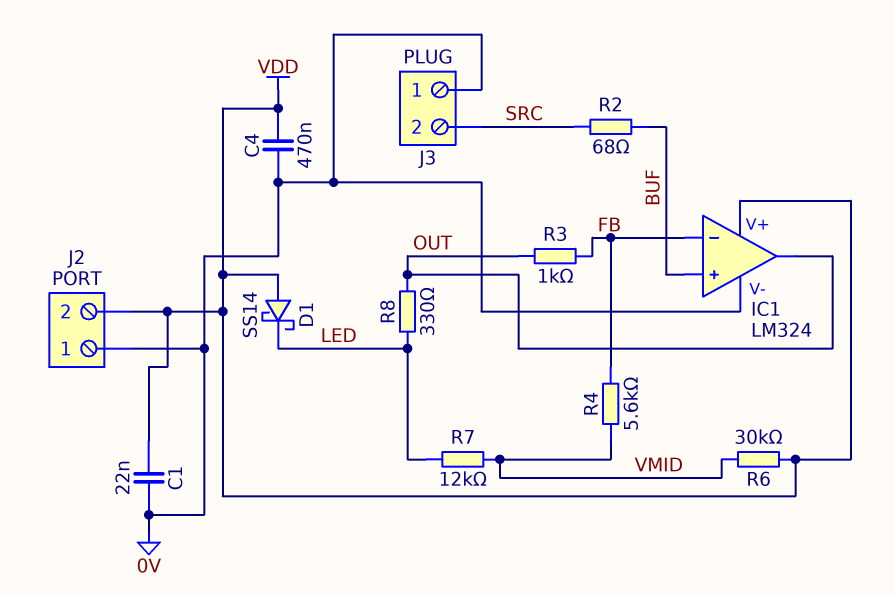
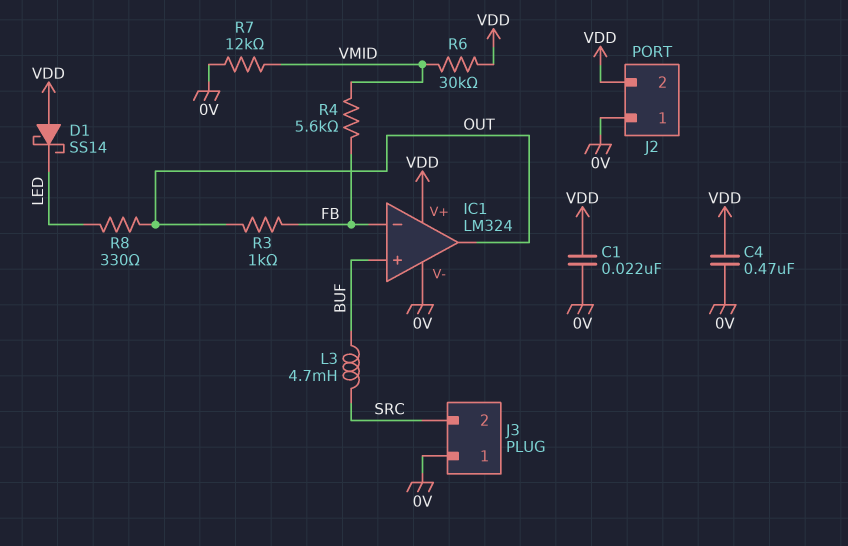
L3: none -> 4.7mH (BUF, SRC)
R2: 68 (BUF, SRC) -> none
R7: 12k (LED, VMID) -> 12k (0V, VMID)

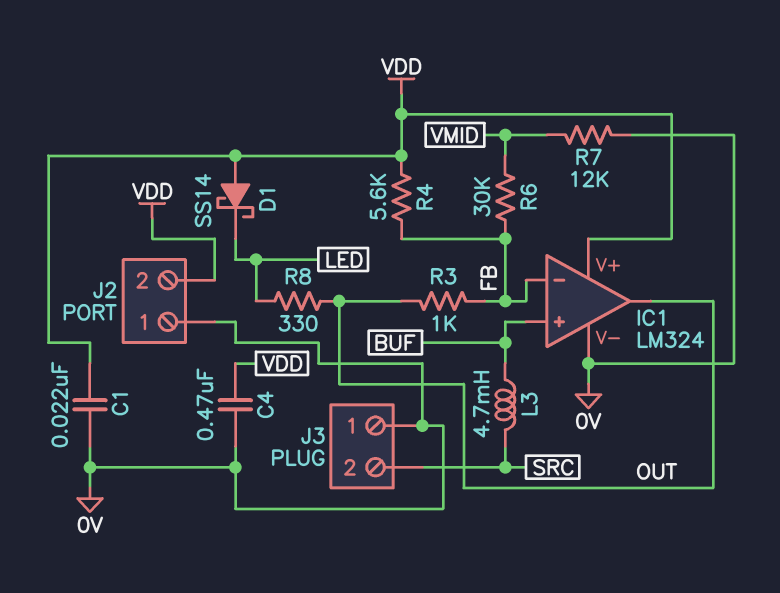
R4: 5.6k (FB, VMID) -> 5.6k (FB, VDD)
R6: 30k (VDD, VMID) -> 30k (FB, VMID)

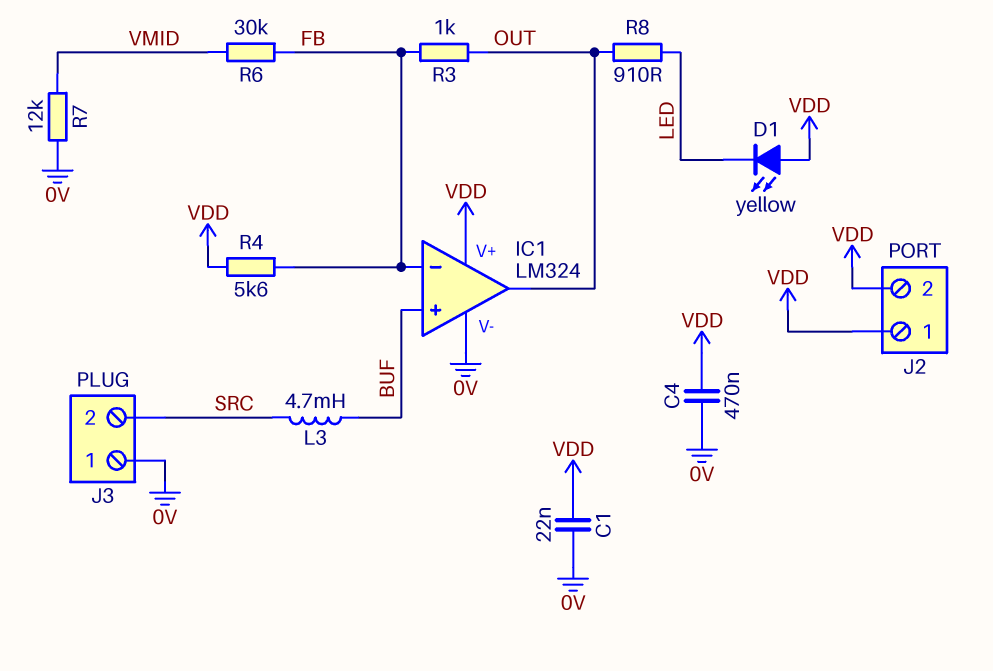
D1: schottky SS14 (A VDD, K LED) -> LED yellow (A VDD, K LED)
J2 pin 1: 0V -> VDD
R8: 330 (LED, OUT) -> 910 (LED, OUT)

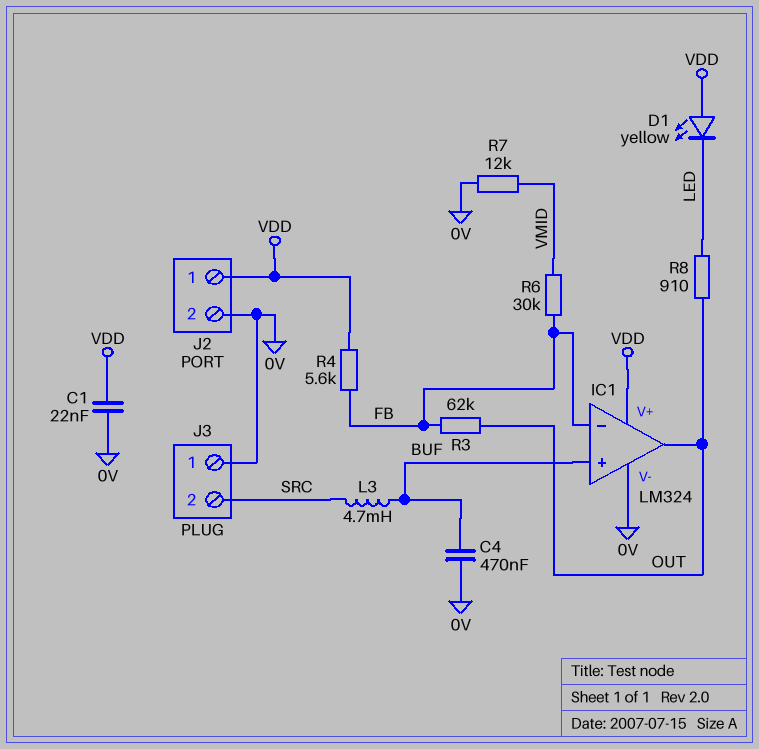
C4: 470nF (0V, VDD) -> 470nF (0V, BUF)
J2 pin 2: VDD -> 0V
R3: 1k (FB, OUT) -> 62k (FB, OUT)

